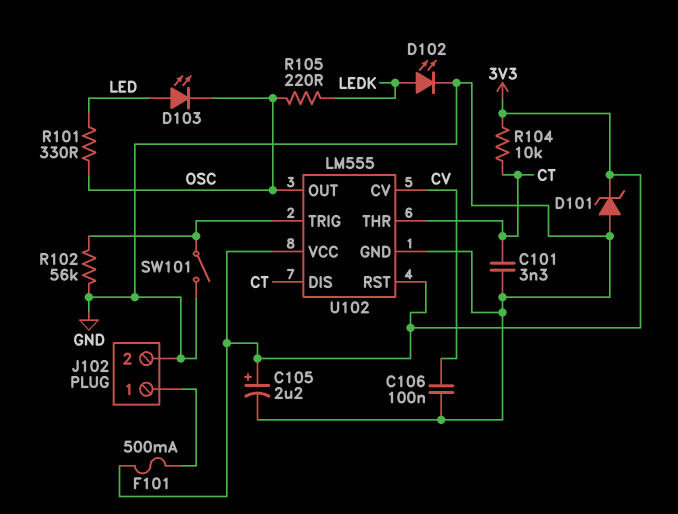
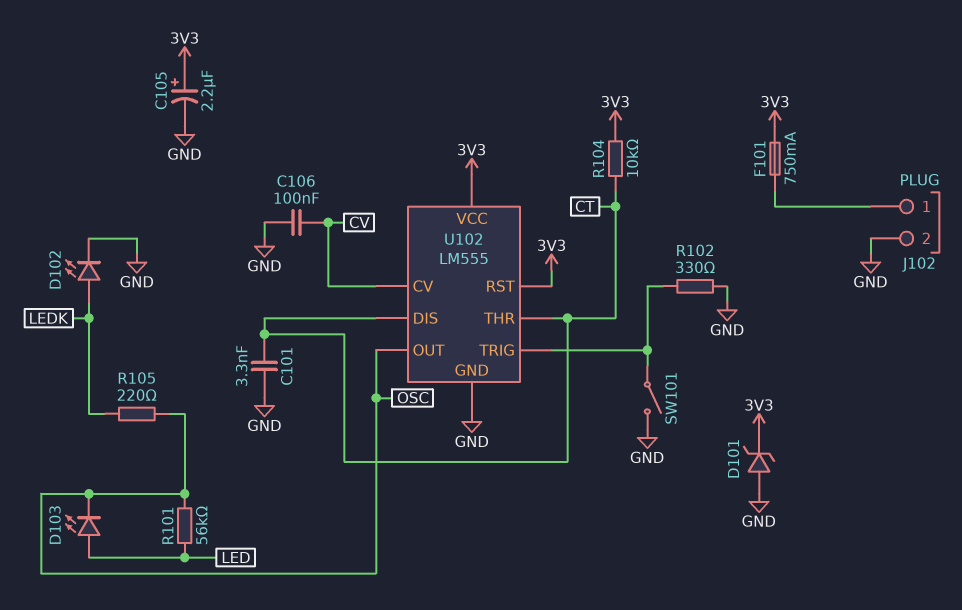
F101: 500mA (3V3, J102/1) -> 750mA (3V3, J102/1)
R101: 330 (LED, OSC) -> 56k (LED, OSC)
R102: 56k (GND, U102/TRIG) -> 330 (GND, U102/TRIG)

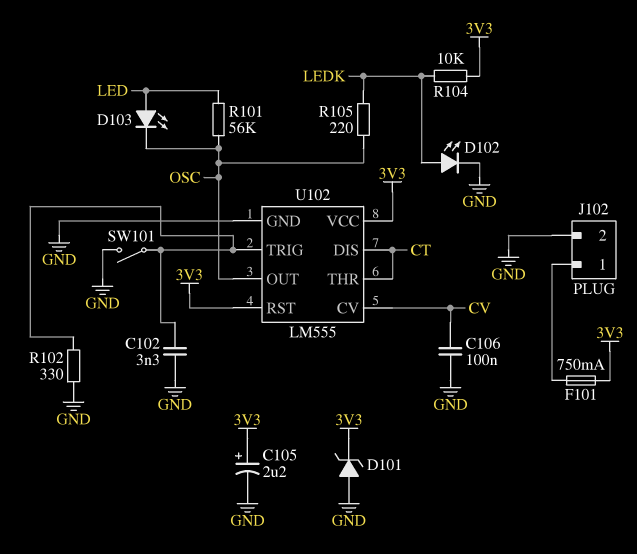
C101: 3.3nF (CT, GND) -> none
C102: none -> 3.3nF (GND, U102/TRIG)
R104: 10k (3V3, CT) -> 10k (3V3, LEDK)

